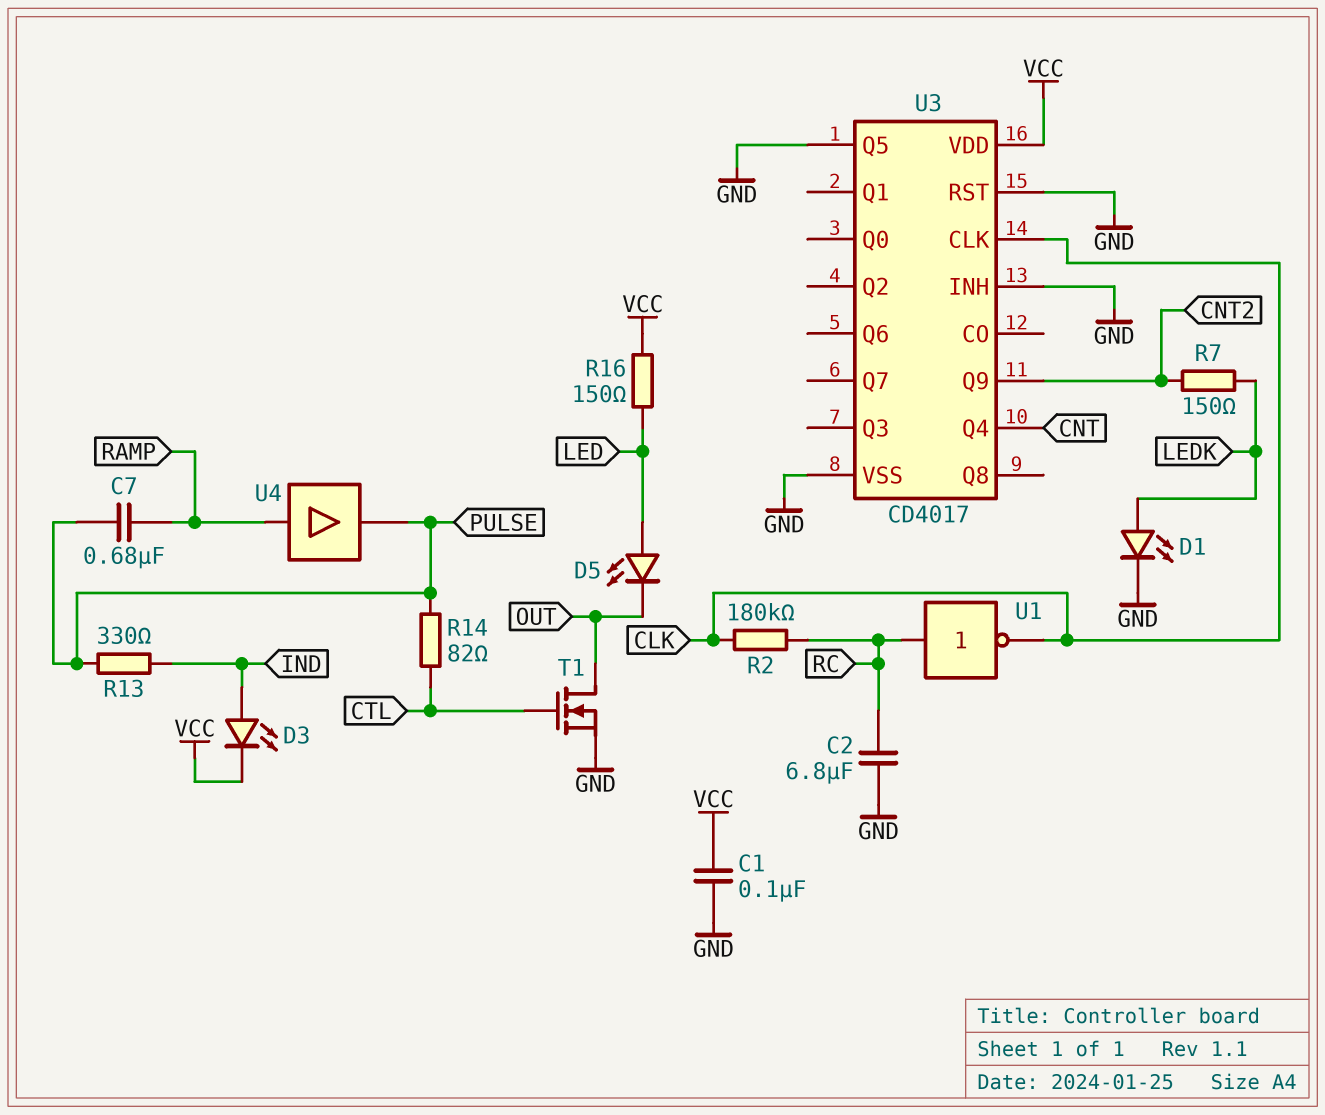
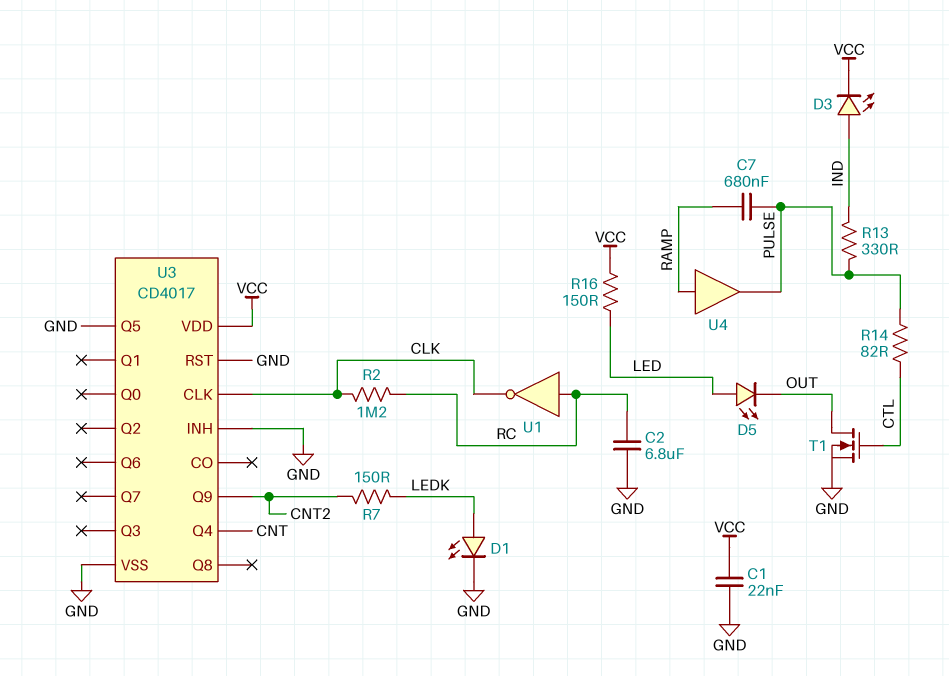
C1: 100nF (GND, VCC) -> 22nF (GND, VCC)
R2: 180k (CLK, RC) -> 1.2M (CLK, RC)

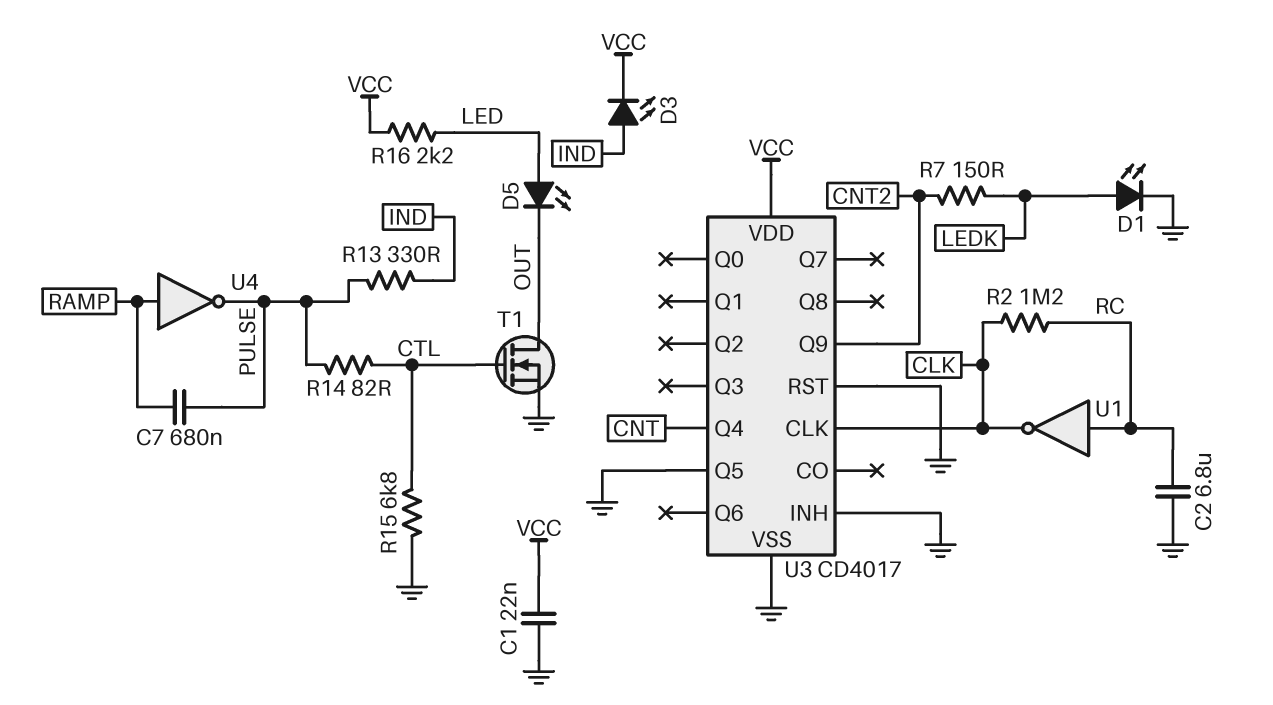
R15: none -> 6.8k (CTL, GND)
R16: 150 (LED, VCC) -> 2.2k (LED, VCC)
U4: buffer (in RAMP, out PULSE) -> NOT (in RAMP, out PULSE)

